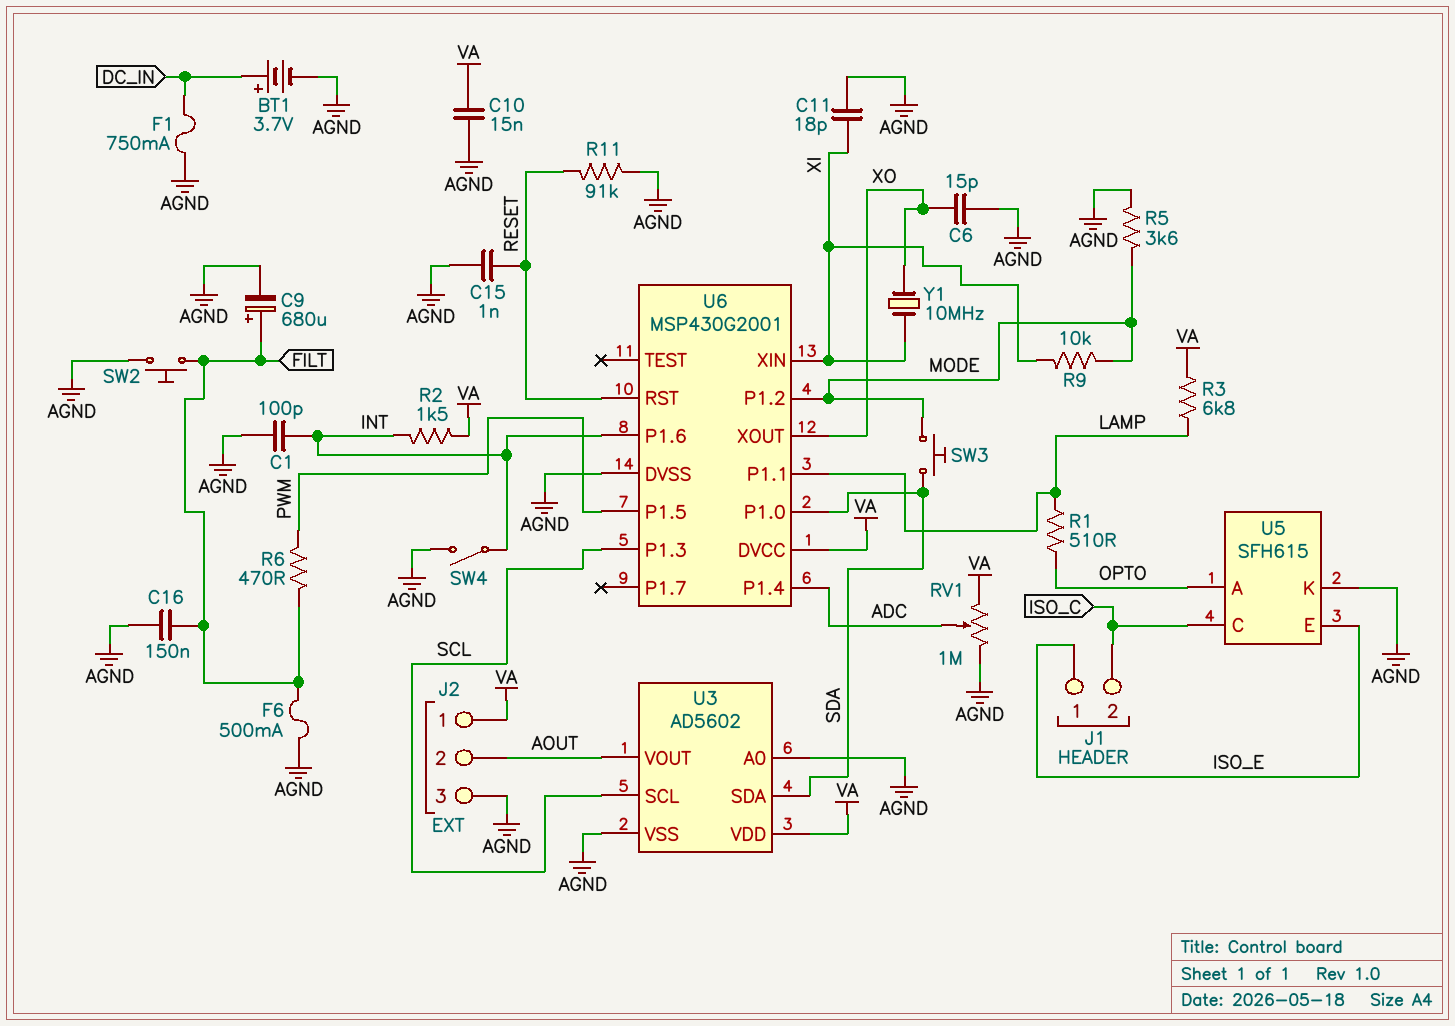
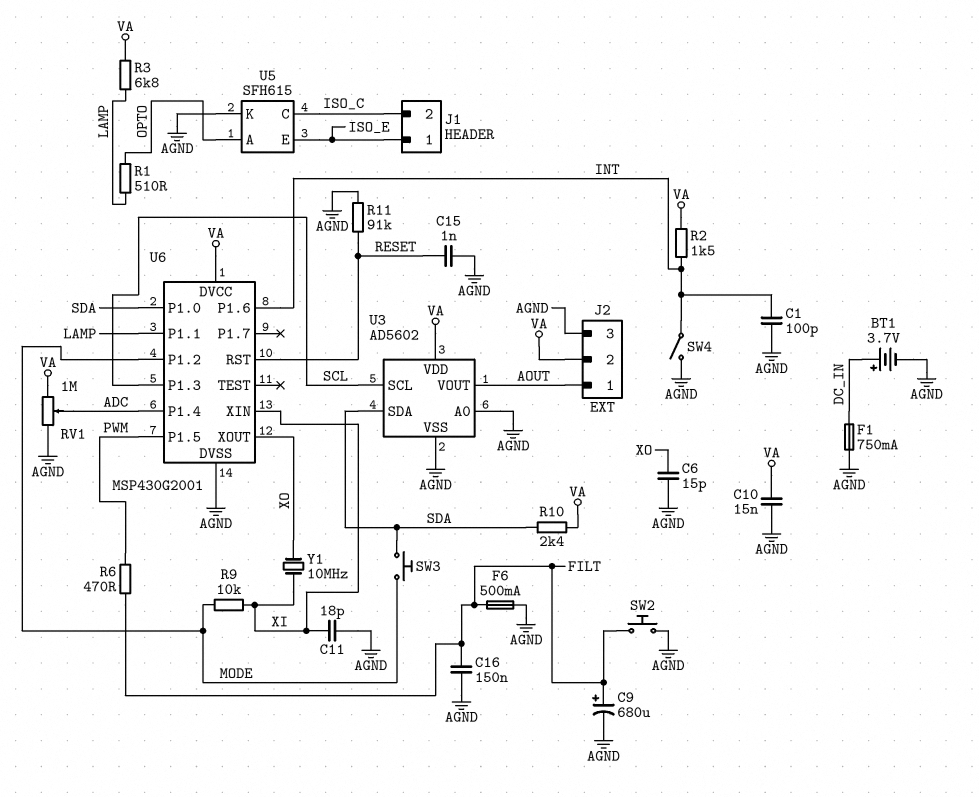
J2 pin 1: VA -> AOUT
J2 pin 2: AOUT -> VA
R5: 3.6k (AGND, MODE) -> none
R10: none -> 2.4k (SDA, VA)

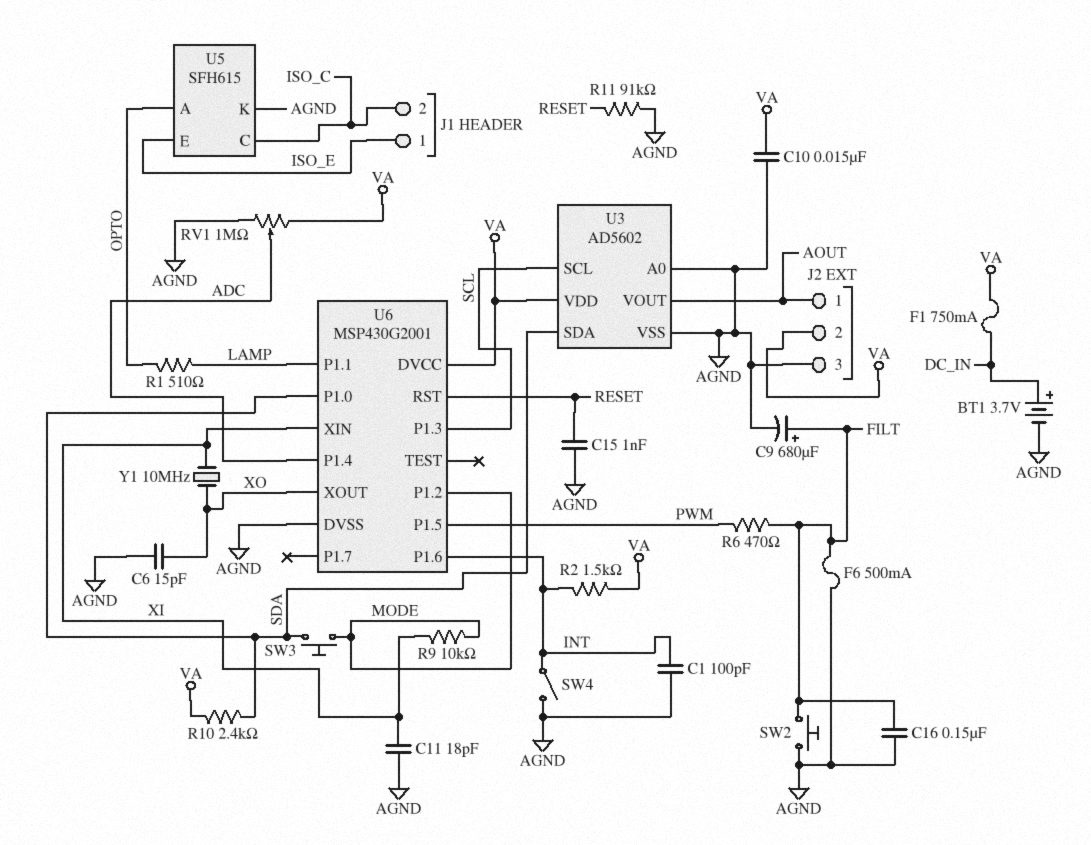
F1: 750mA (AGND, DC_IN) -> 750mA (DC_IN, VA)
R3: 6.8k (LAMP, VA) -> none

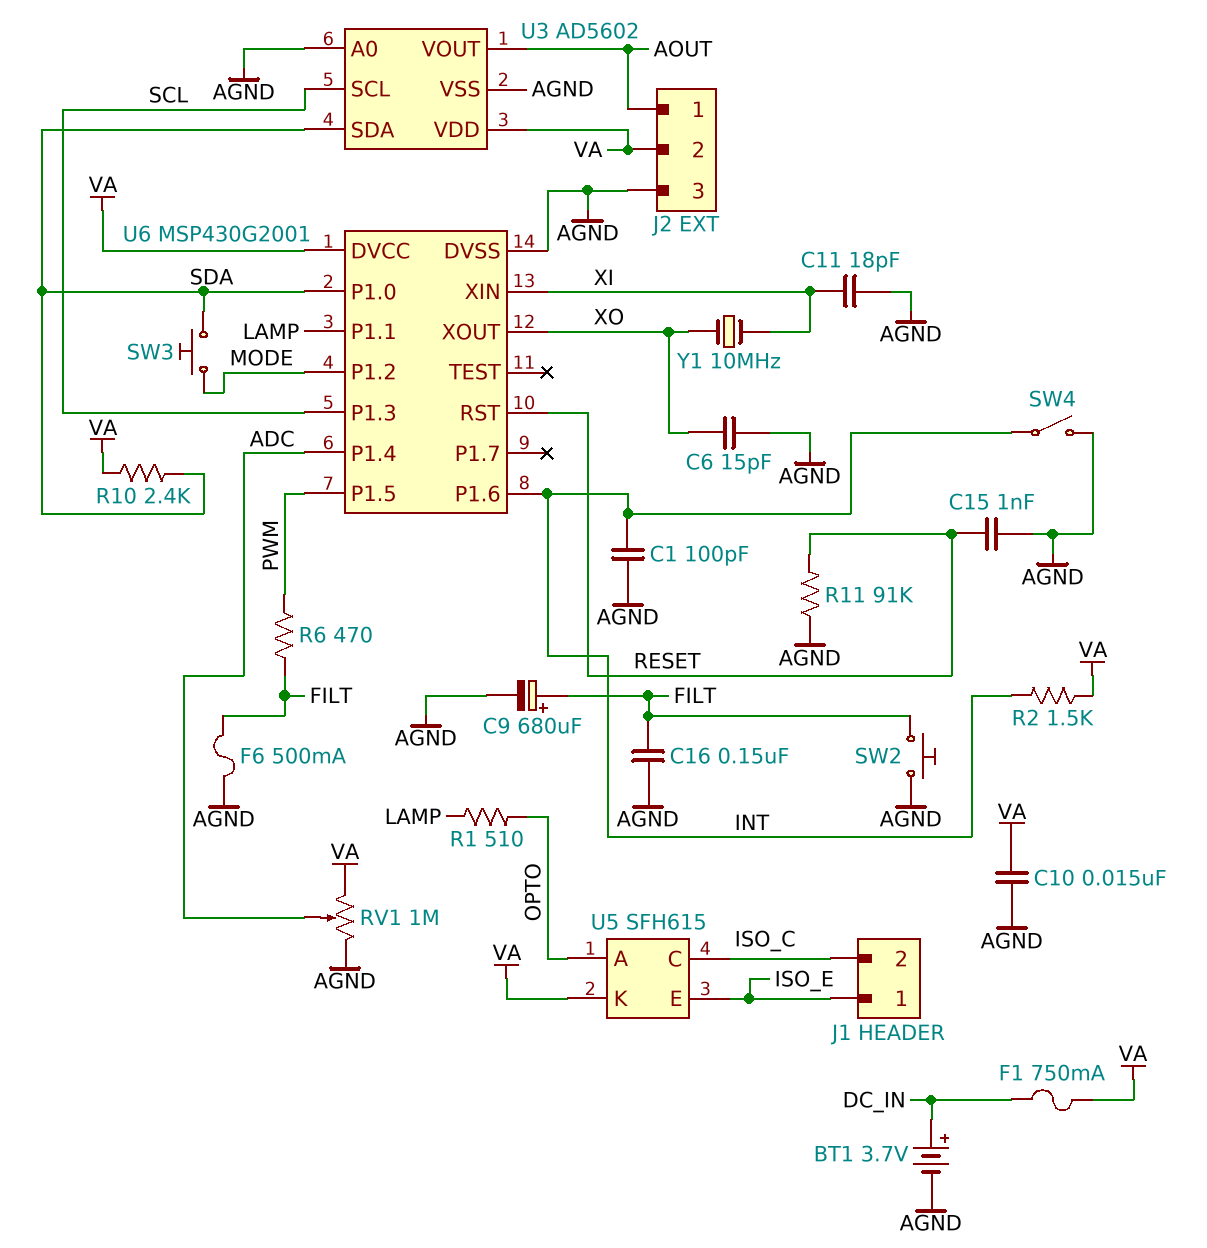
R9: 10k (MODE, XI) -> none
U5 pin K: AGND -> VA

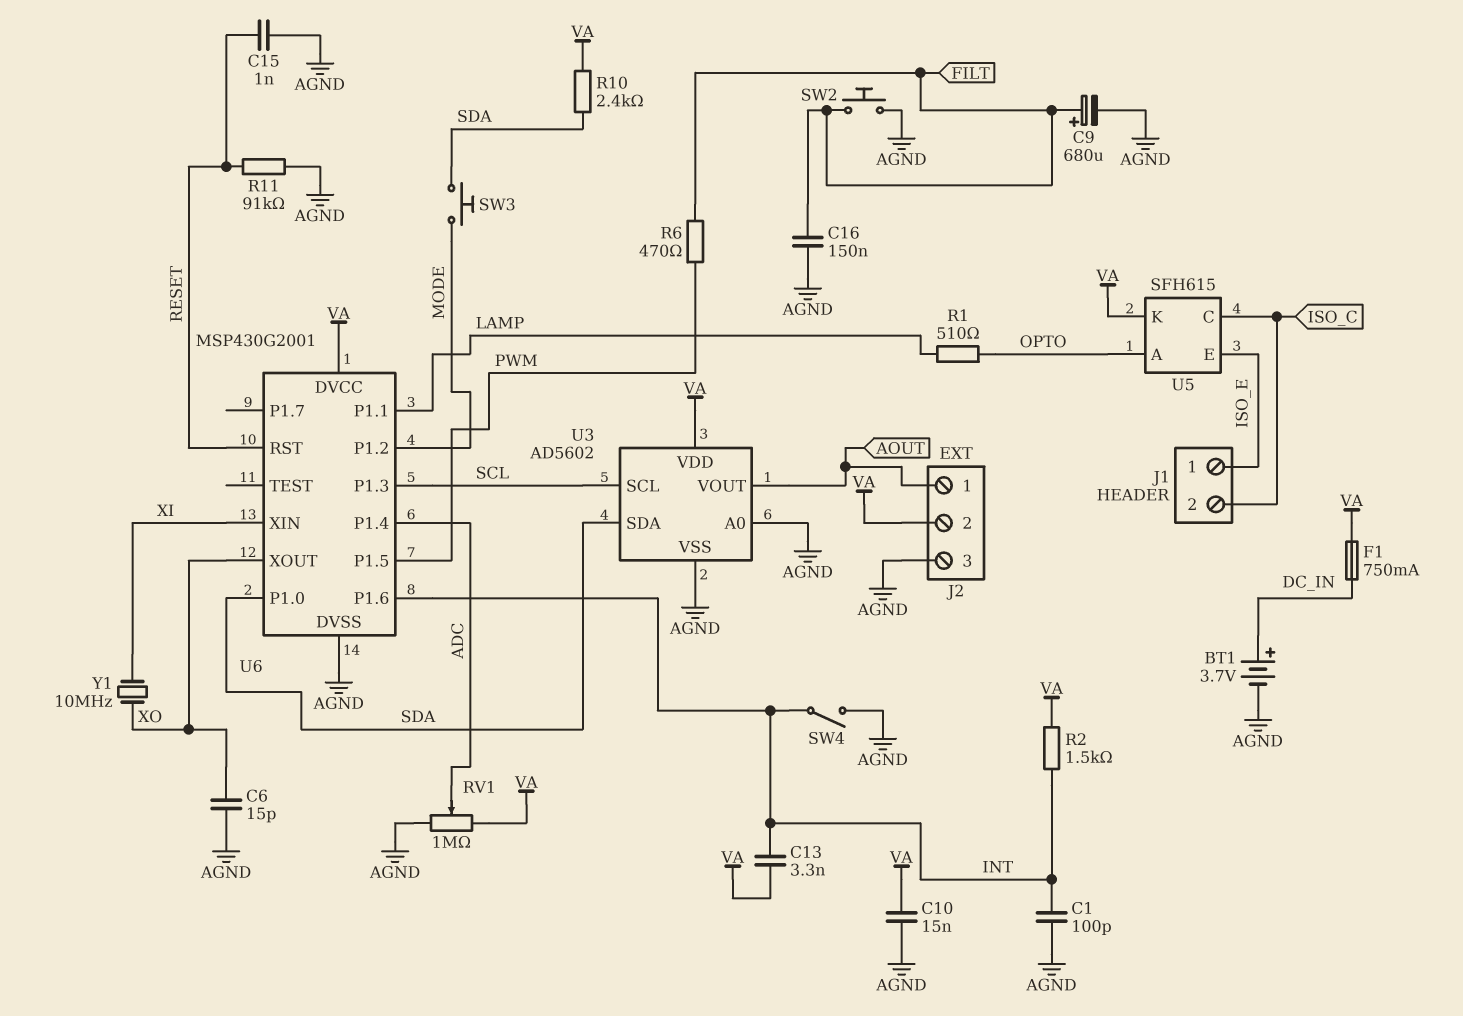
C11: 18pF (AGND, XI) -> none
C13: none -> 3.3nF (INT, VA)
F6: 500mA (AGND, FILT) -> none

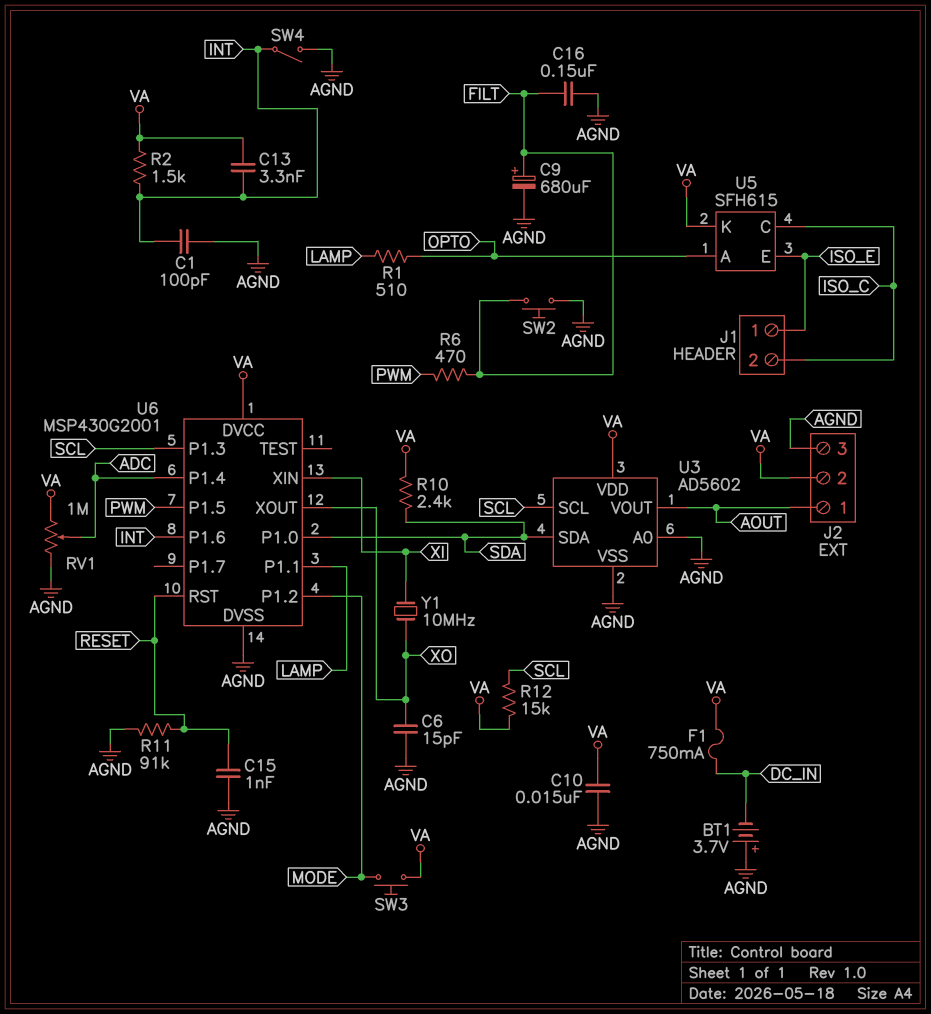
BT1: 3.7V (plus DC_IN, minus AGND) -> 3.7V (plus AGND, minus DC_IN)
R12: none -> 15k (SCL, VA)
SW3: button (MODE, SDA) -> button (MODE, VA)

